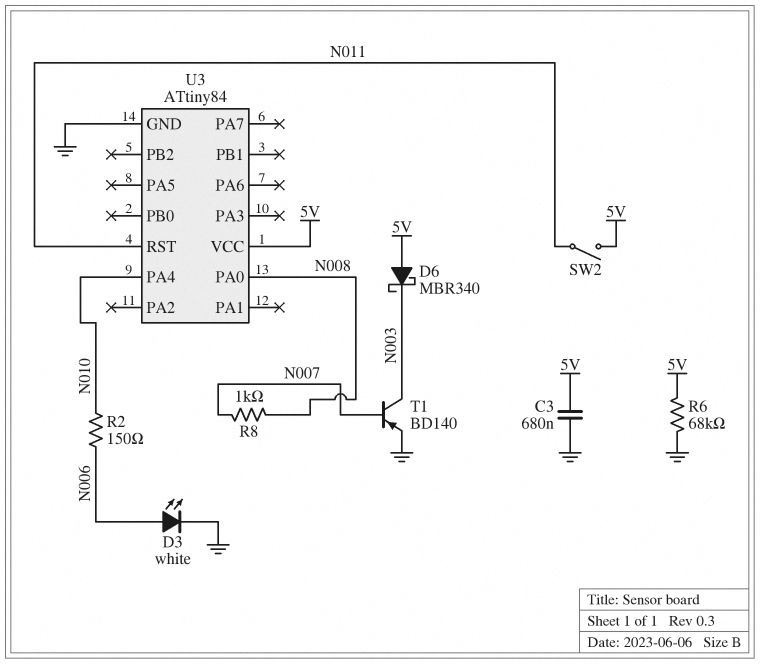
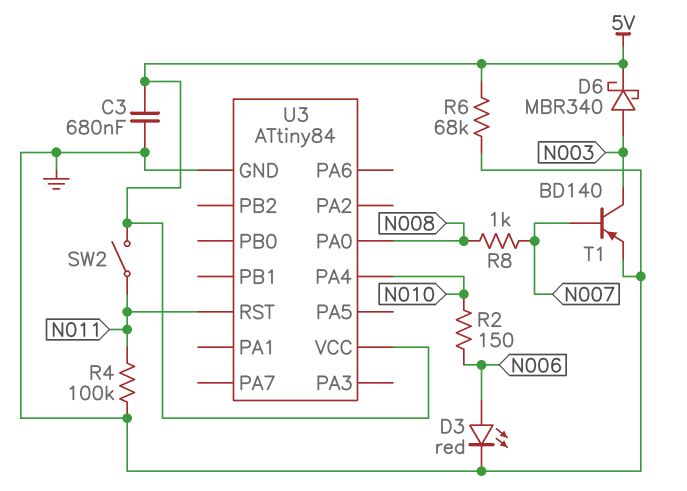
D3: LED white (A N006, K GND) -> LED red (A N006, K GND)
D6: schottky MBR340 (A 5V, K N003) -> schottky MBR340 (A N003, K 5V)
R4: none -> 100k (GND, N011)

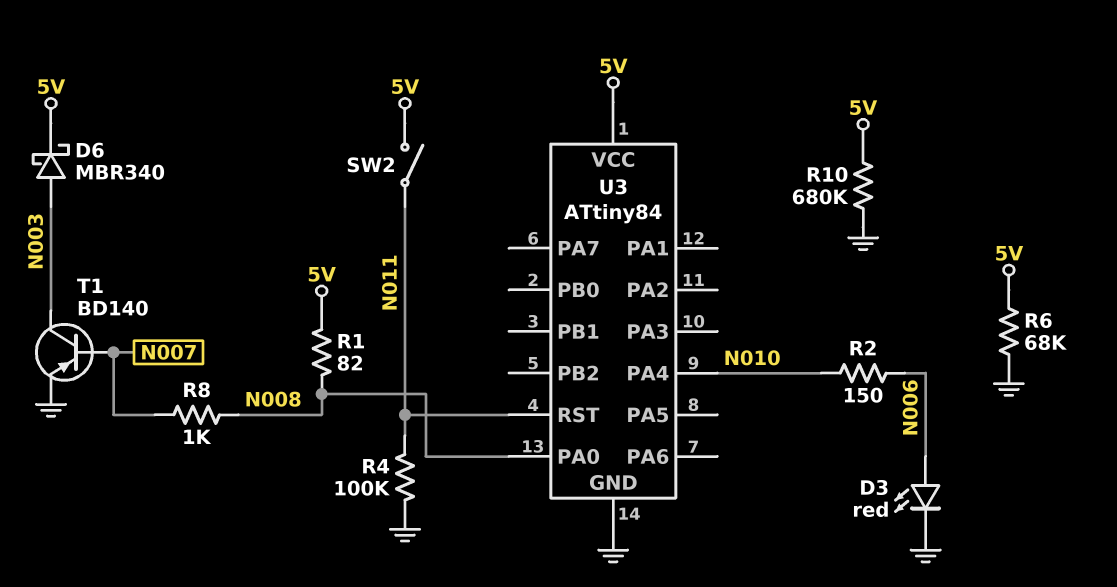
C3: 680nF (5V, GND) -> none
R1: none -> 82 (5V, N008)
R10: none -> 680k (5V, GND)

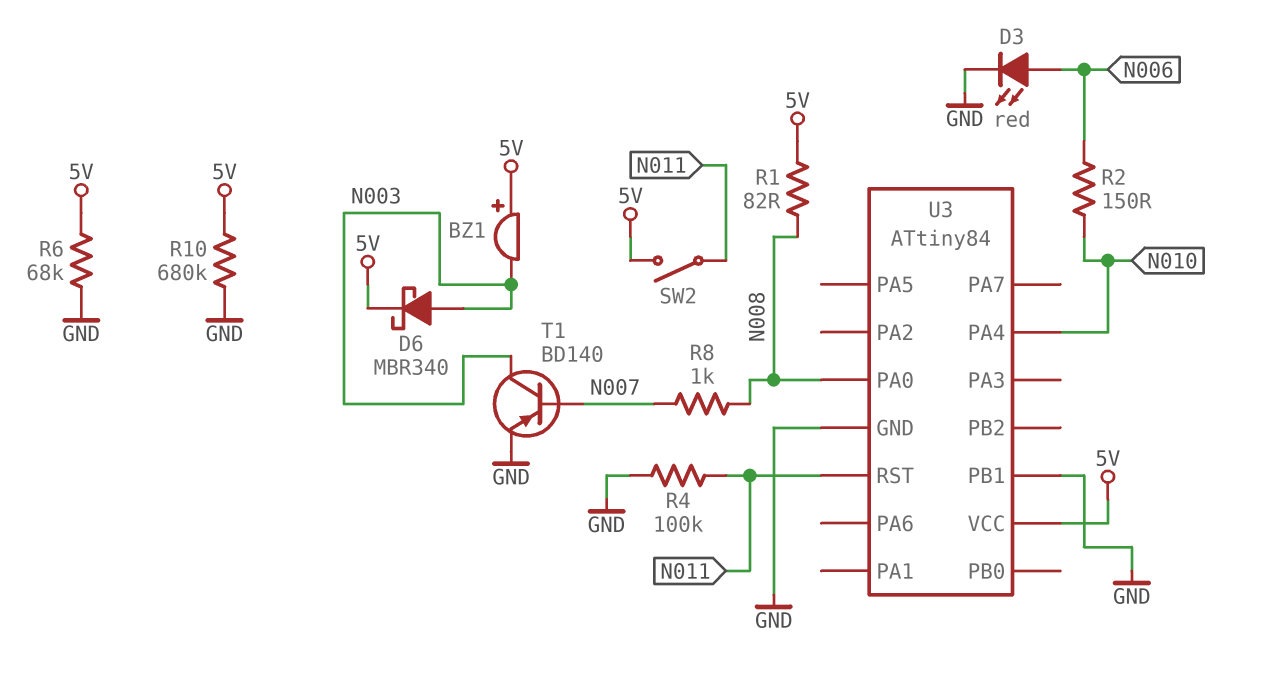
BZ1: none -> buzzer (plus 5V, minus N003)
U3 pin PB1: none -> GND

